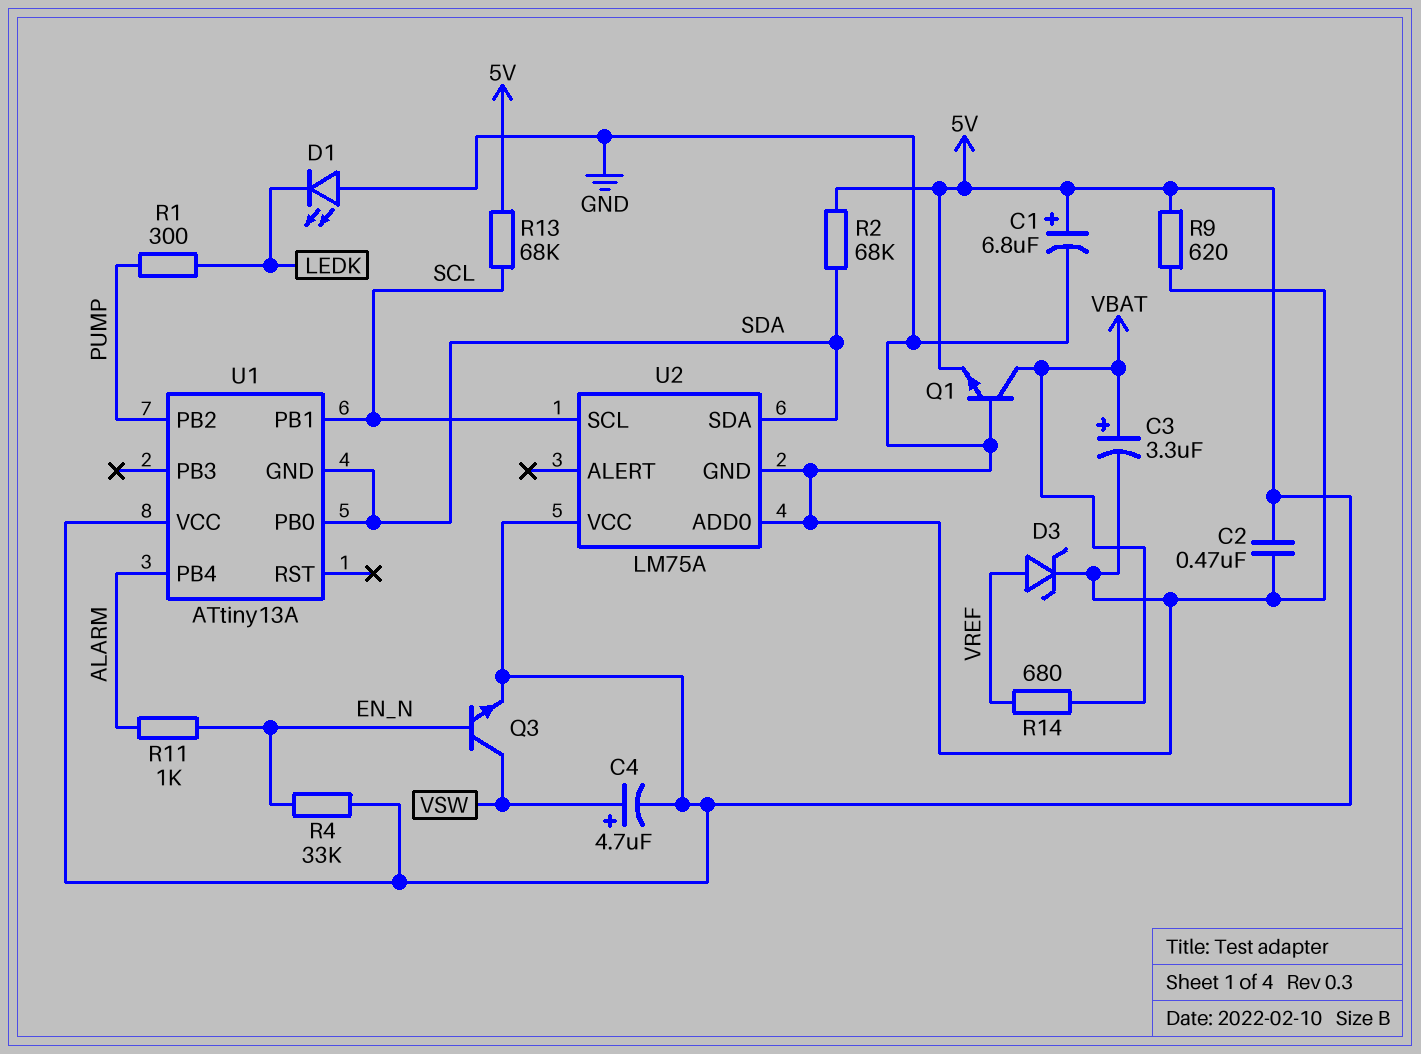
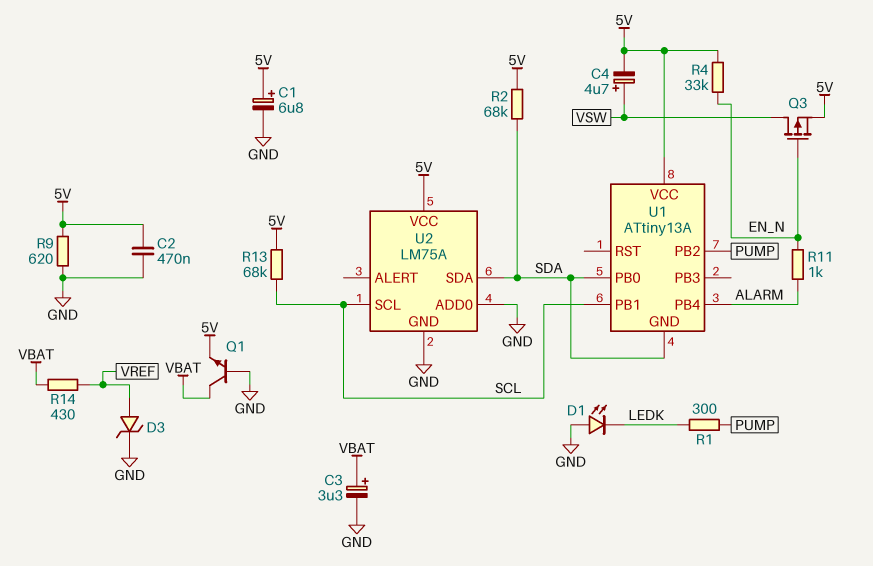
Q3: NPN (B EN_N, C VSW, E 5V) -> PMOS (G EN_N, D VSW, S 5V)
R14: 680 (VBAT, VREF) -> 430 (VBAT, VREF)

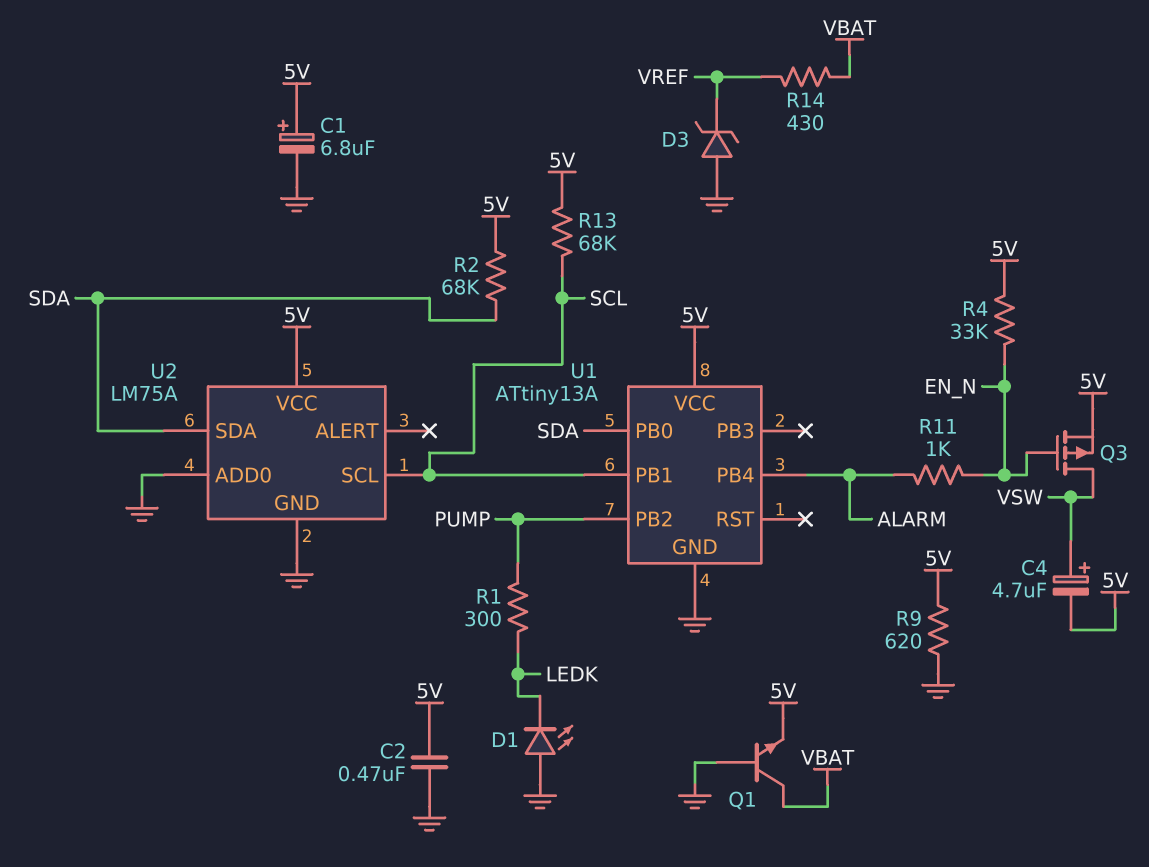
C3: 3.3uF (plus VBAT, minus GND) -> none
D3: zener (A VREF, K GND) -> zener (A GND, K VREF)
U1 pin GND: SDA -> GND

